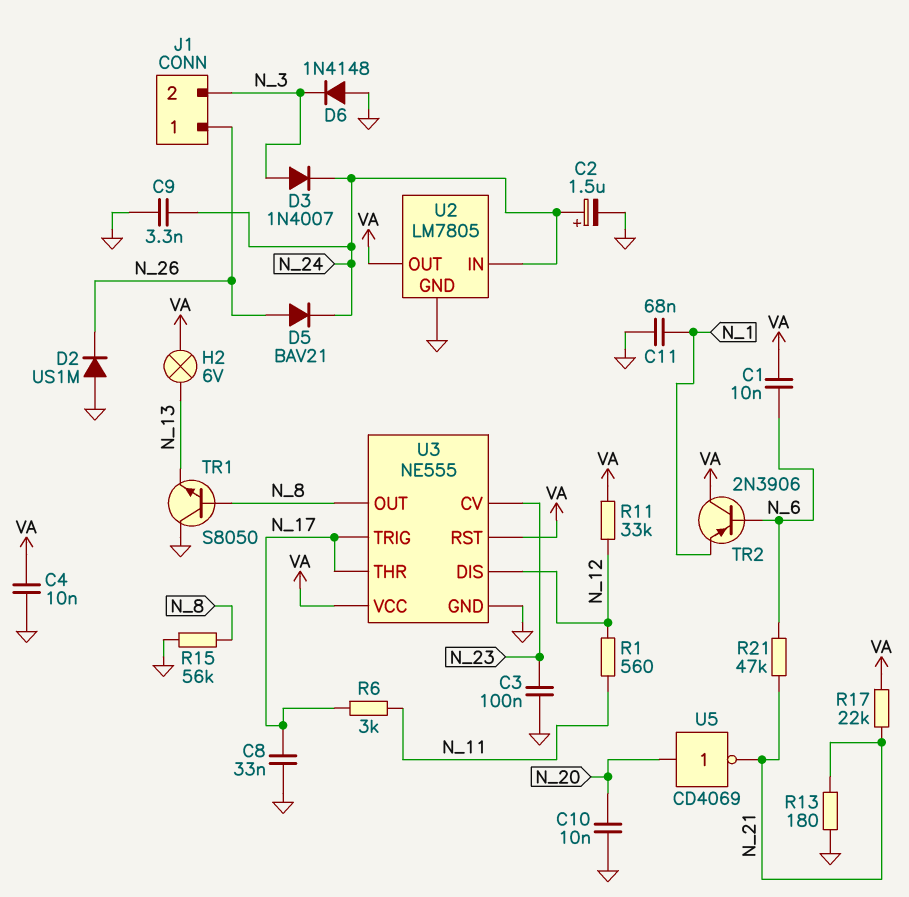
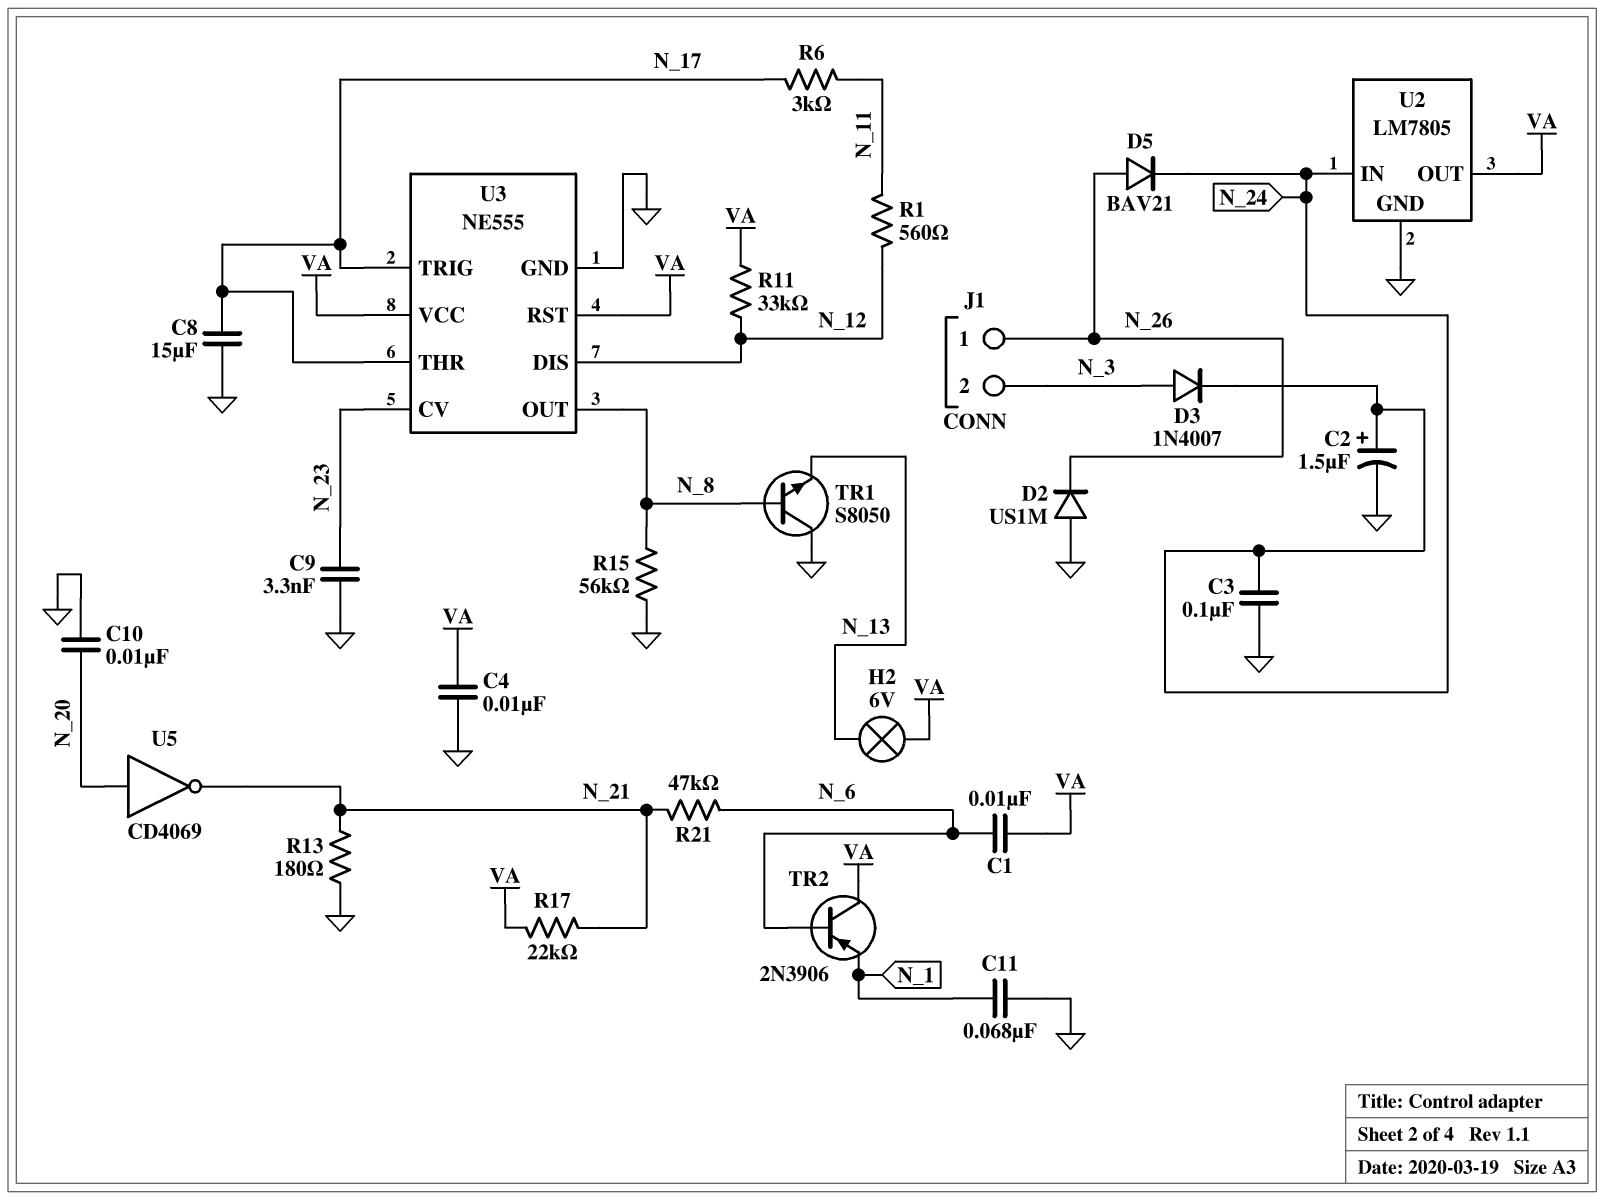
C3: 100nF (GND, N_23) -> 100nF (GND, N_24)
C8: 33nF (GND, N_17) -> 15uF (GND, N_17)
C9: 3.3nF (GND, N_24) -> 3.3nF (GND, N_23)
D6: diode 1N4148 (A GND, K N_3) -> none

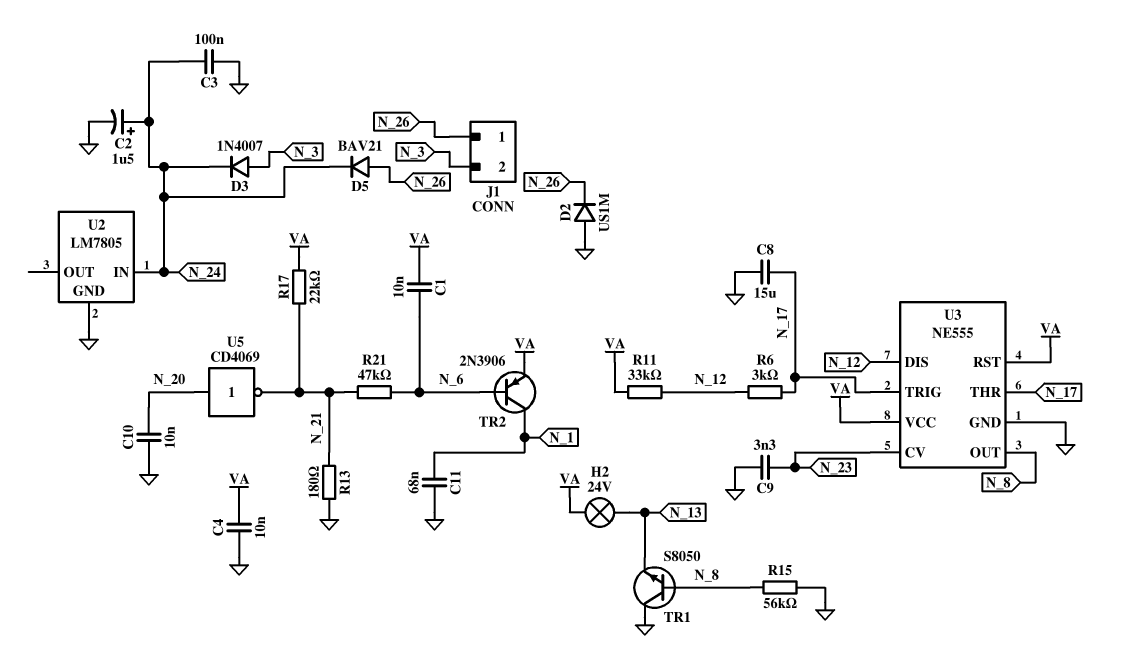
H2: lamp 6V (N_13, VA) -> lamp 24V (N_13, VA)
R1: 560 (N_11, N_12) -> none
R6: 3k (N_11, N_17) -> 3k (N_12, N_17)
TR2: PNP 2N3906 (B N_6, C VA, E N_1) -> PNP 2N3906 (B N_6, C N_1, E VA)
U2 pin OUT: VA -> none

